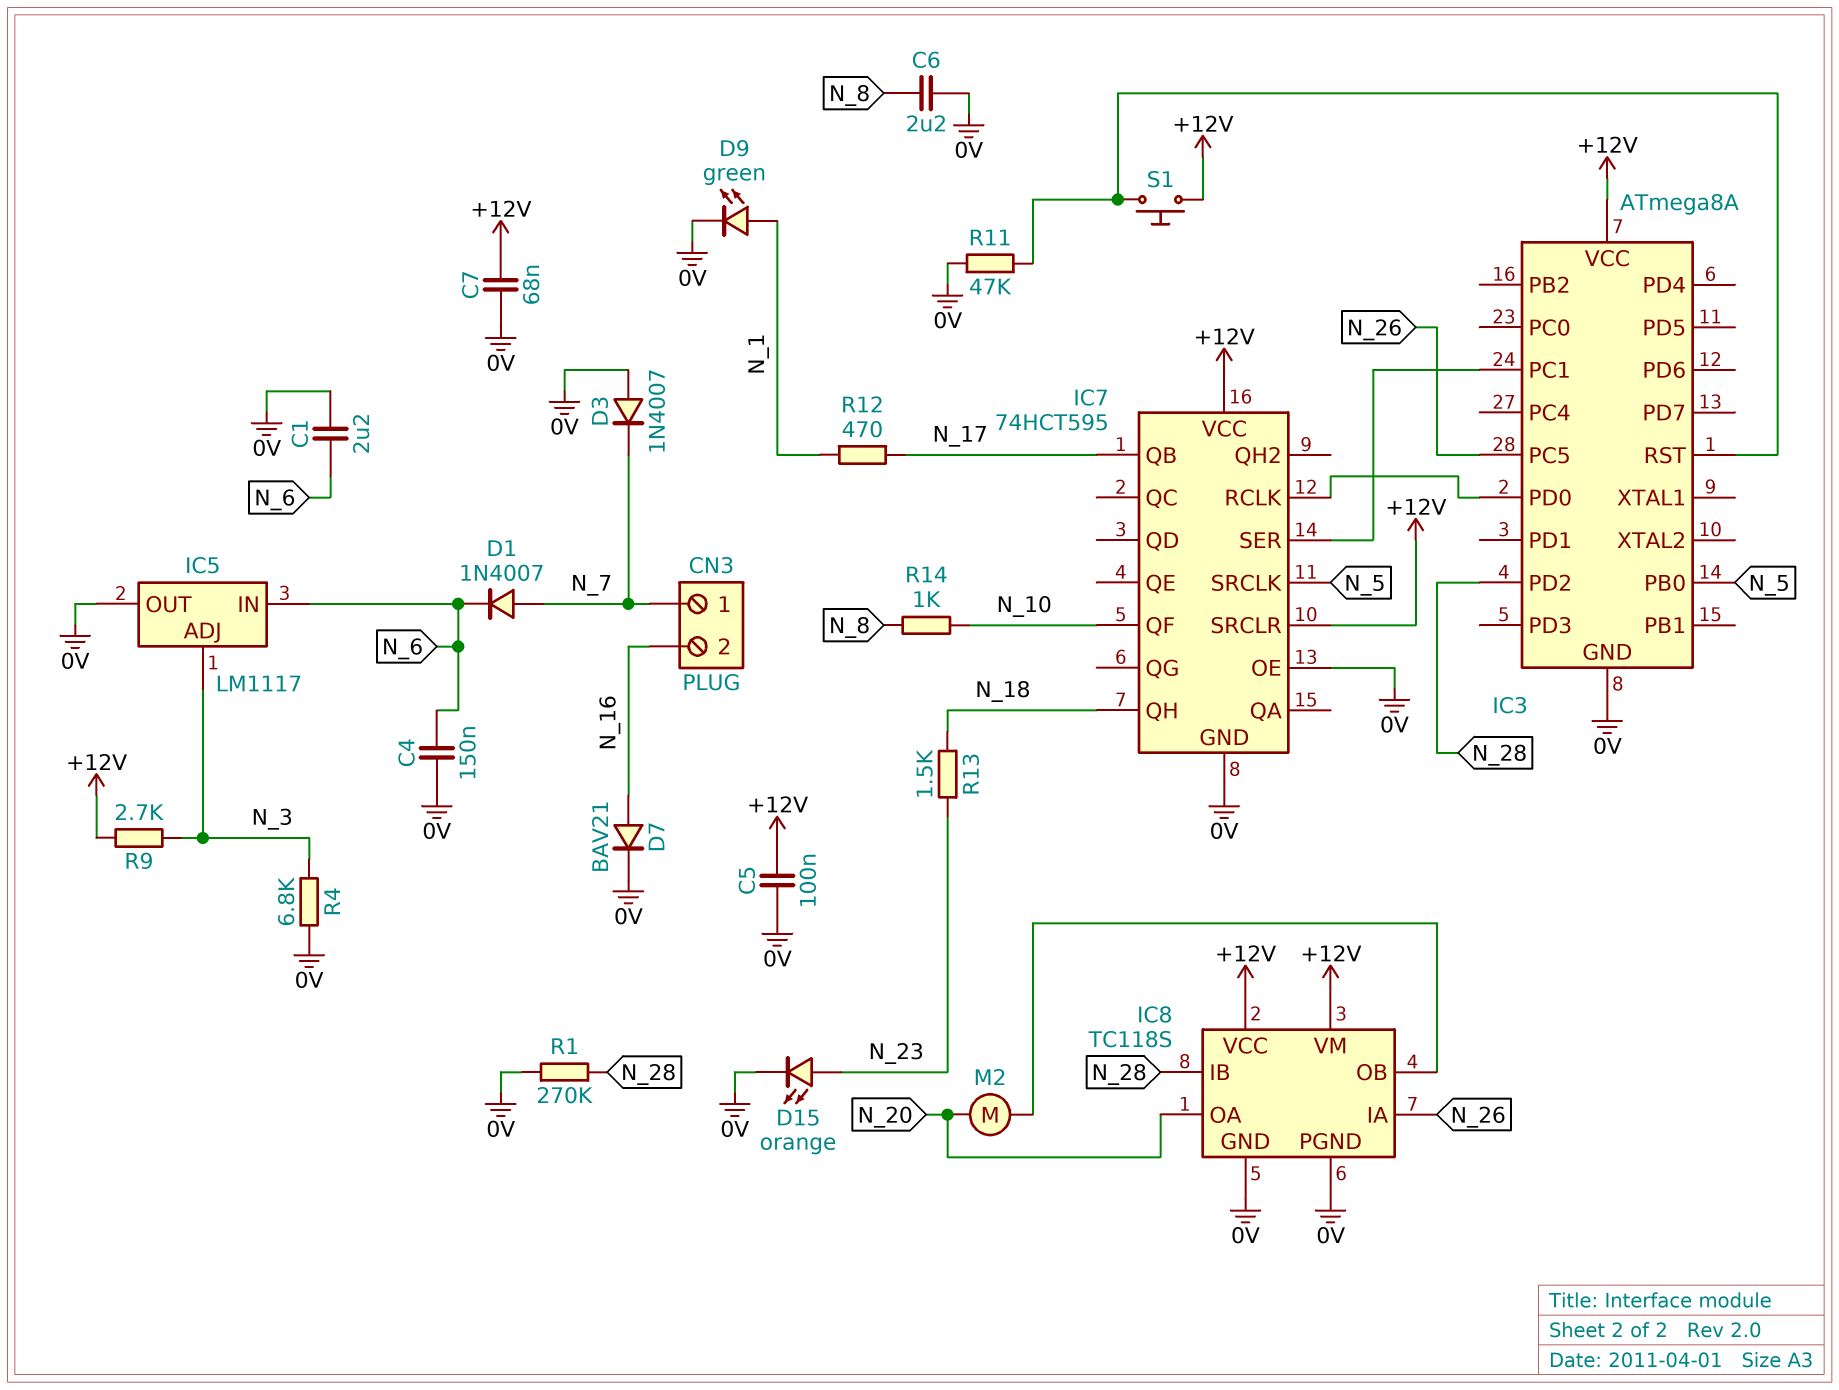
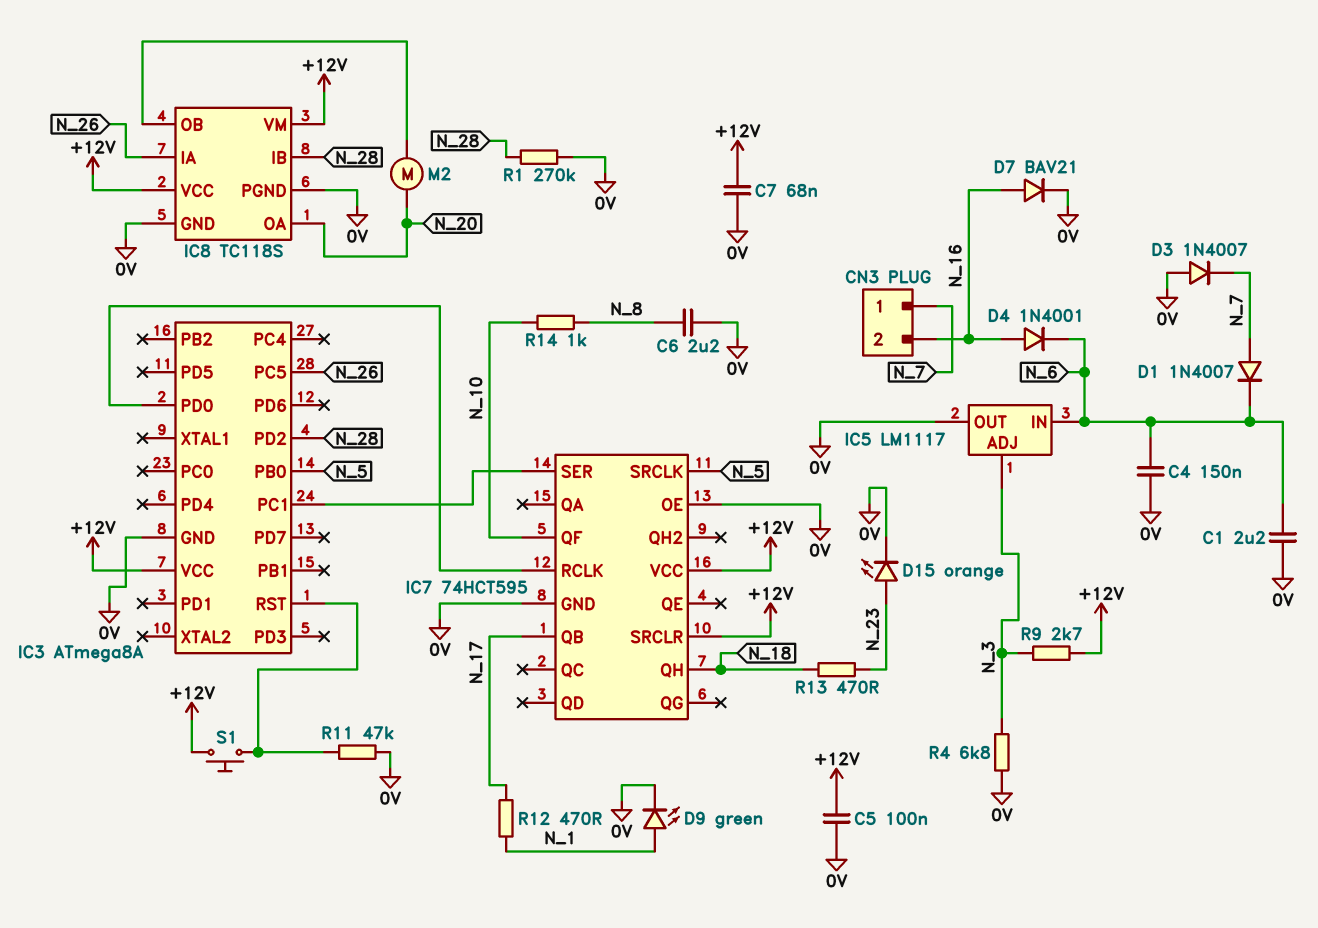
D4: none -> diode 1N4001 (A N_16, K N_6)
R13: 1.5k (N_18, N_23) -> 470 (N_18, N_23)

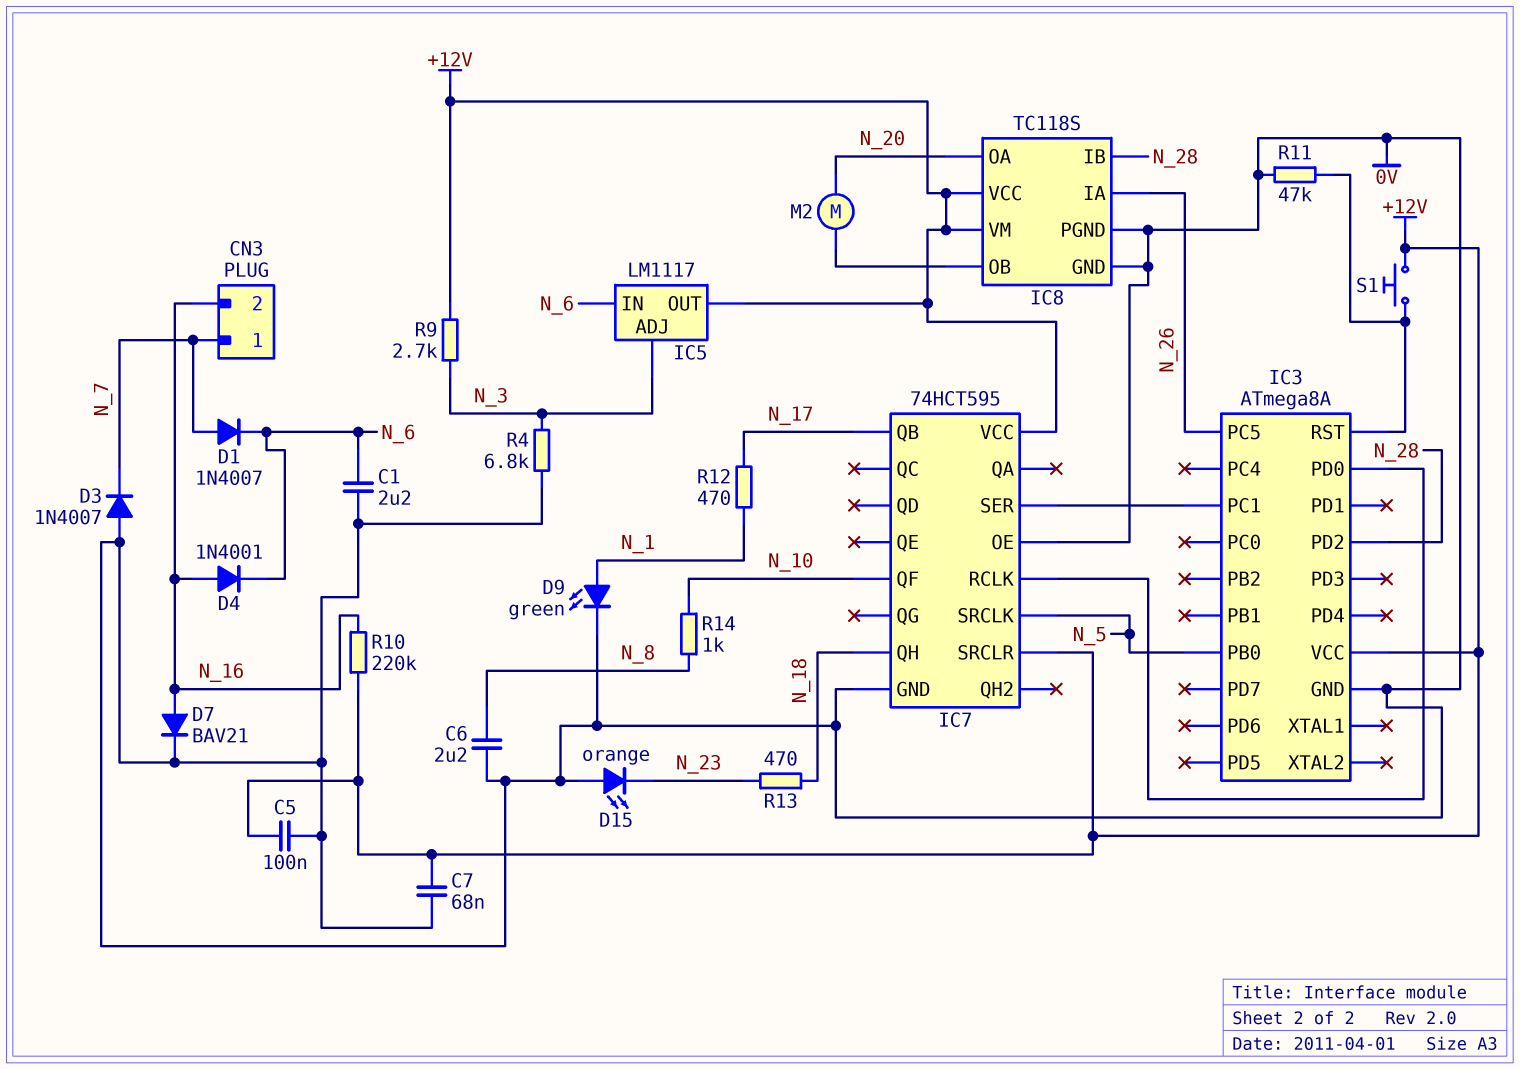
C4: 150nF (0V, N_6) -> none
D15: LED orange (A N_23, K 0V) -> LED orange (A 0V, K N_23)
IC5 pin OUT: 0V -> +12V
R1: 270k (0V, N_28) -> none
R10: none -> 220k (+12V, N_16)

